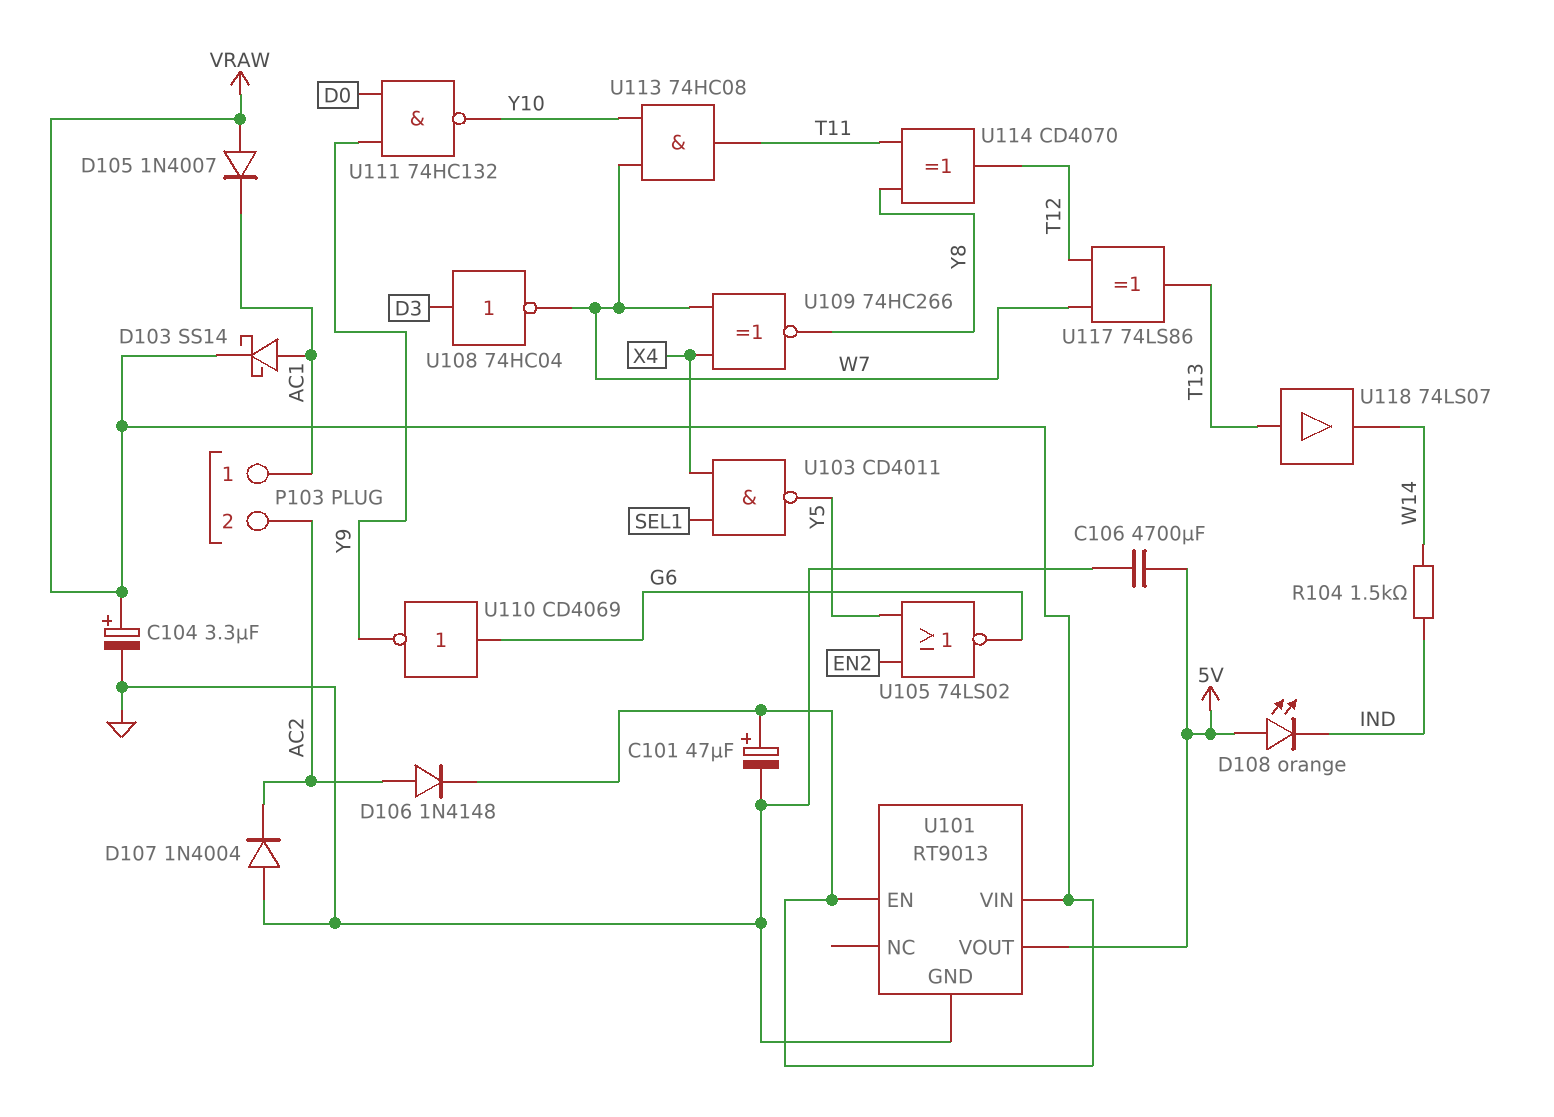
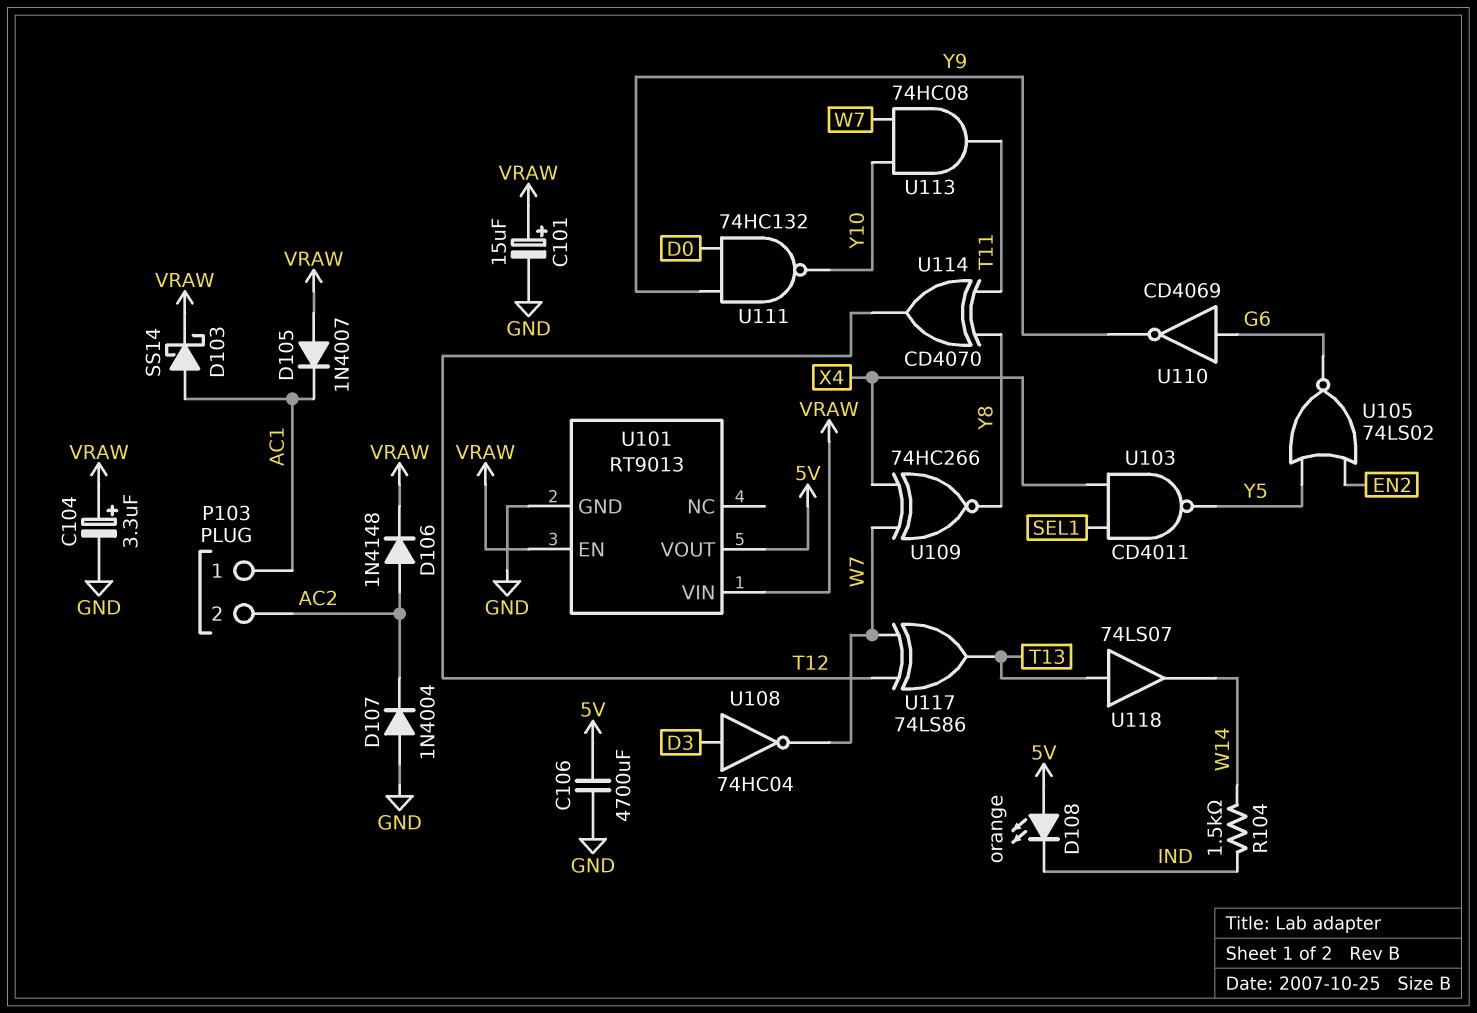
C101: 47uF (plus VRAW, minus GND) -> 15uF (plus VRAW, minus GND)

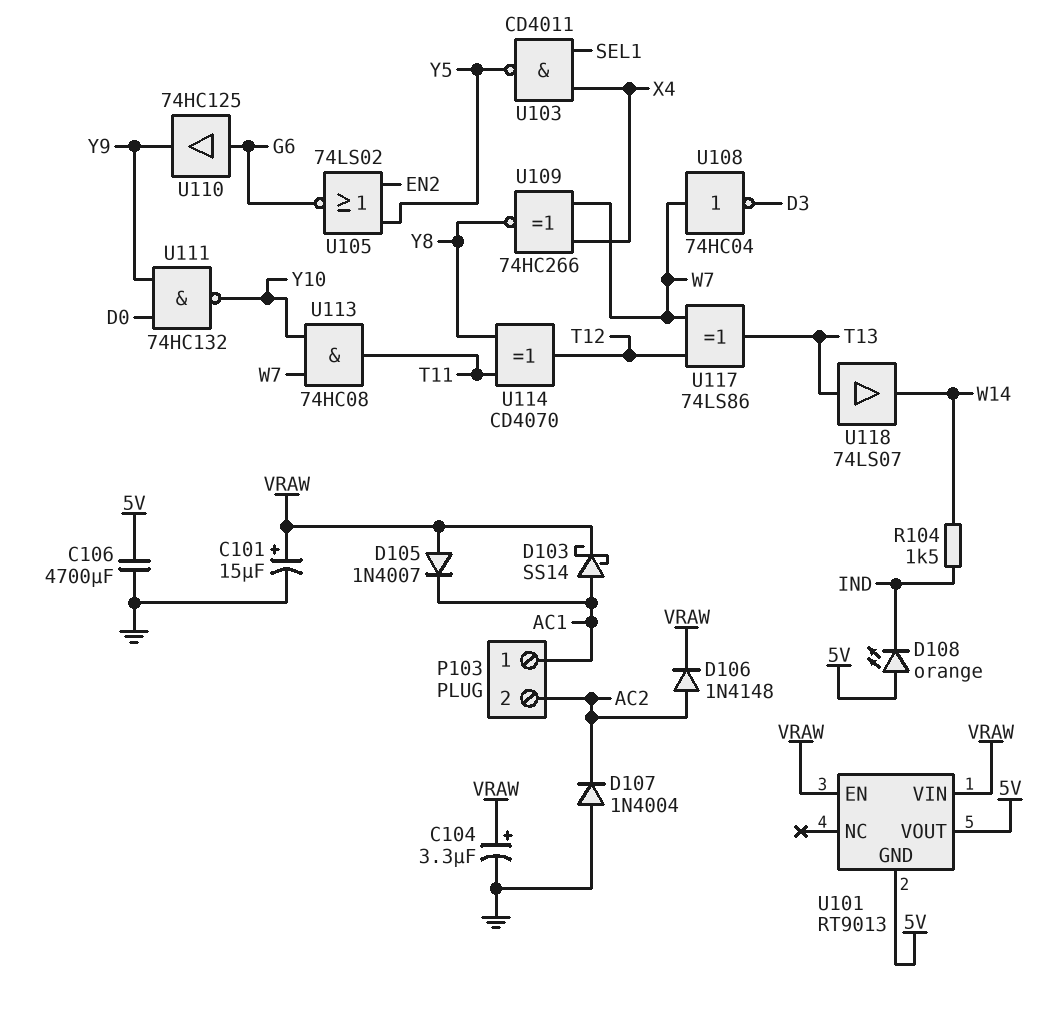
U101 pin GND: GND -> 5V
U108: NOT 74HC04 (in D3, out W7) -> NOT 74HC04 (in W7, out D3)
U110: NOT CD4069 (in G6, out Y9) -> buffer 74HC125 (in G6, out Y9)

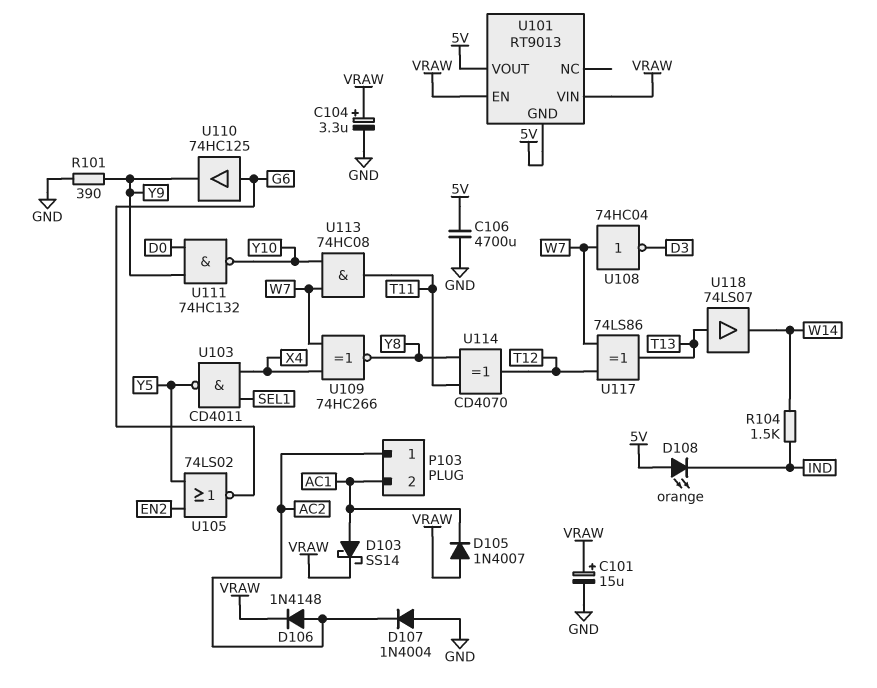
P103 pin 1: AC1 -> AC2
P103 pin 2: AC2 -> AC1
R101: none -> 390 (GND, Y9)

